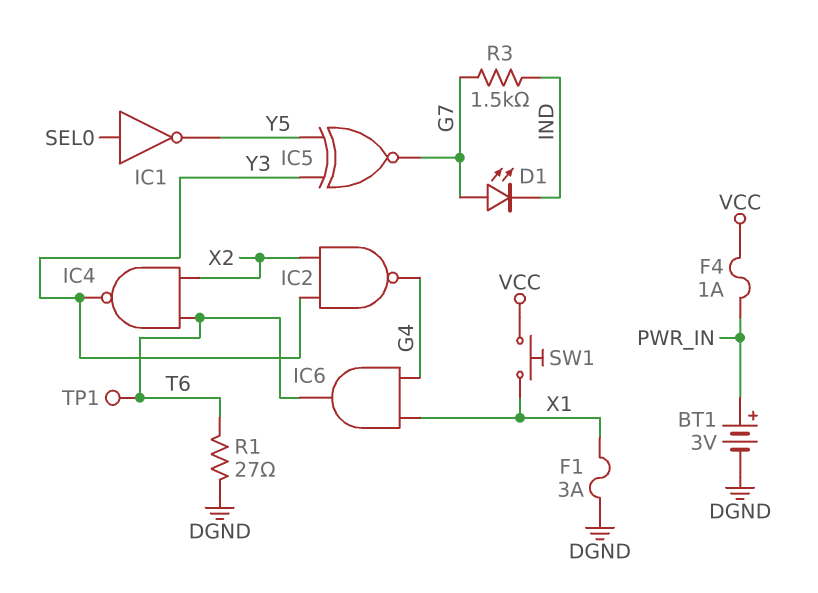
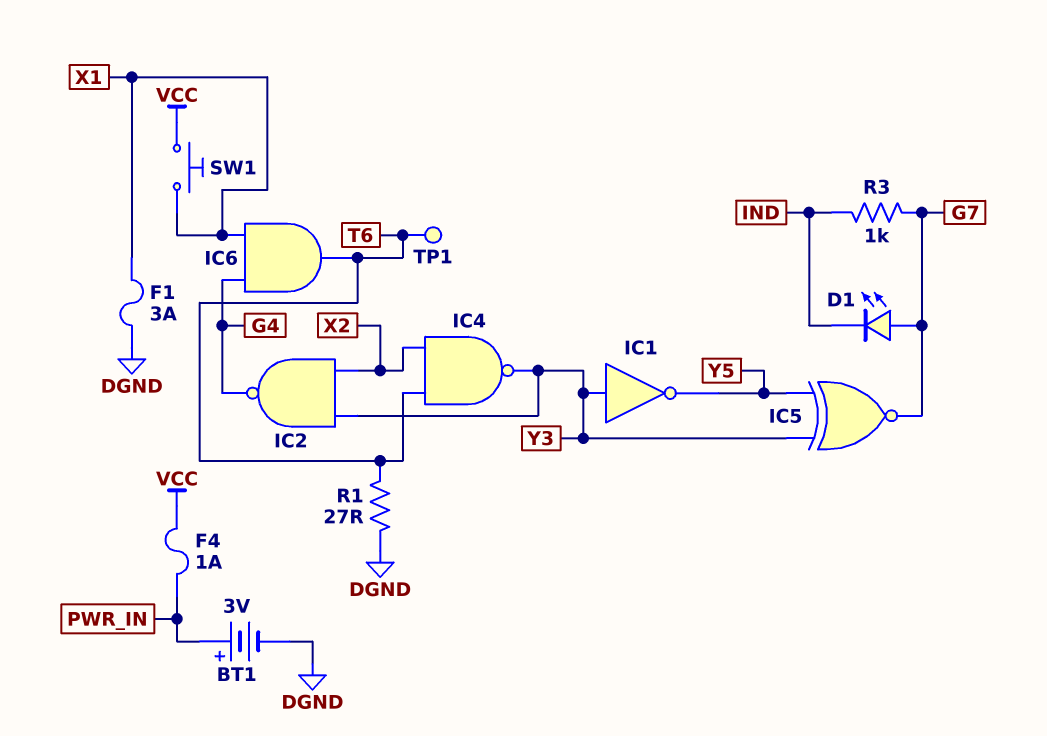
IC1: NOT (in SEL0, out Y5) -> NOT (in Y3, out Y5)
R3: 1.5k (G7, IND) -> 1k (G7, IND)

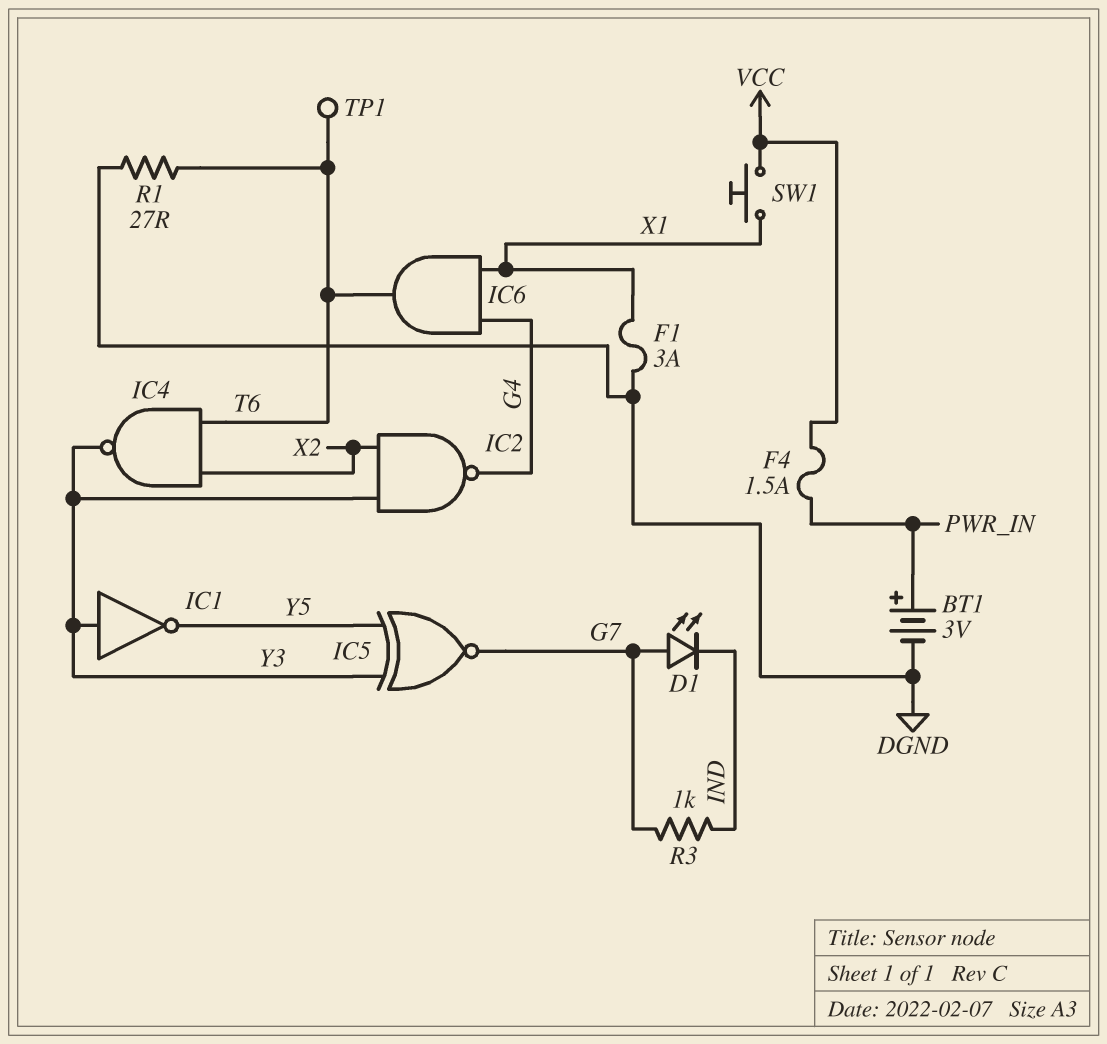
F4: 1A (PWR_IN, VCC) -> 1.5A (PWR_IN, VCC)

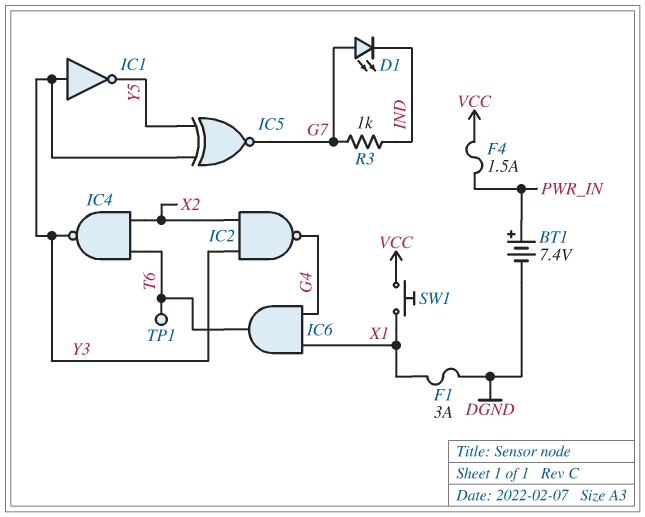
BT1: 3V (plus PWR_IN, minus DGND) -> 7.4V (plus PWR_IN, minus DGND)
R1: 27 (DGND, T6) -> none

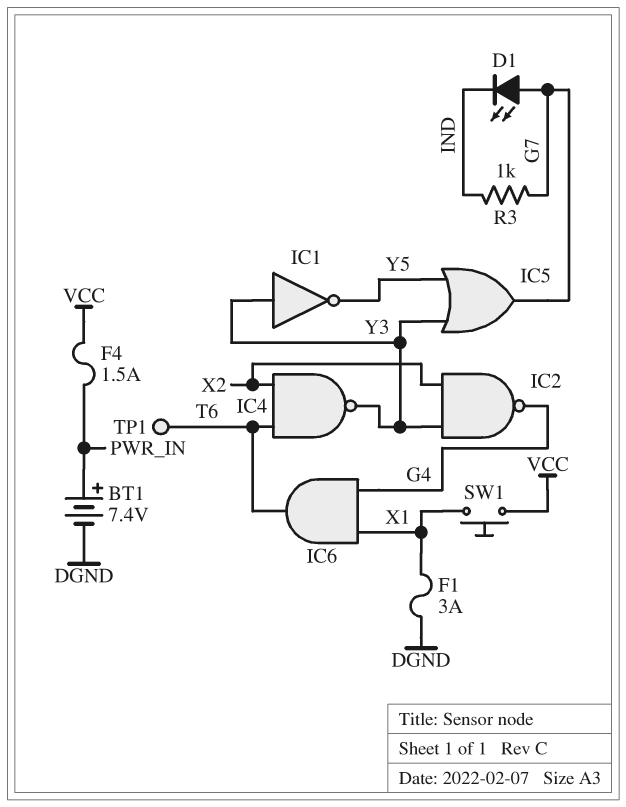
IC5: XNOR (in Y3, in Y5, out G7) -> OR (in Y3, in Y5, out G7)

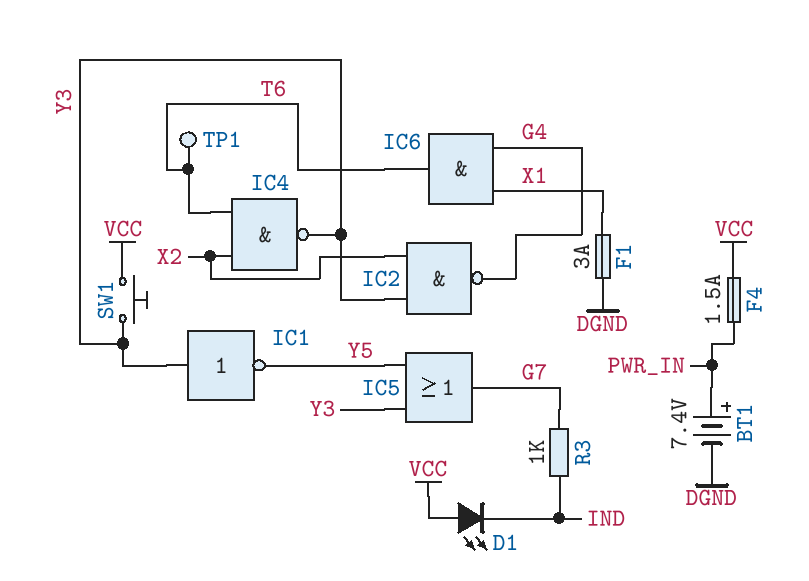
D1: LED (A G7, K IND) -> LED (A VCC, K IND)
SW1: button (VCC, X1) -> button (VCC, Y3)

